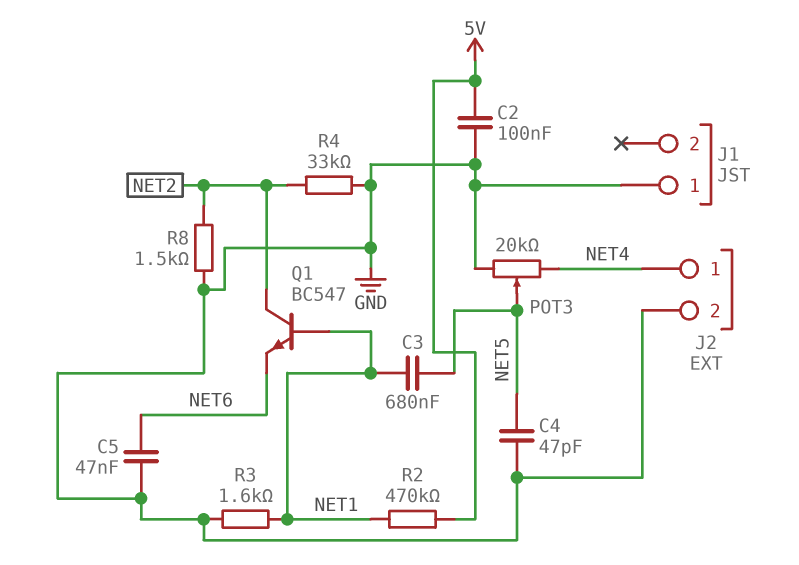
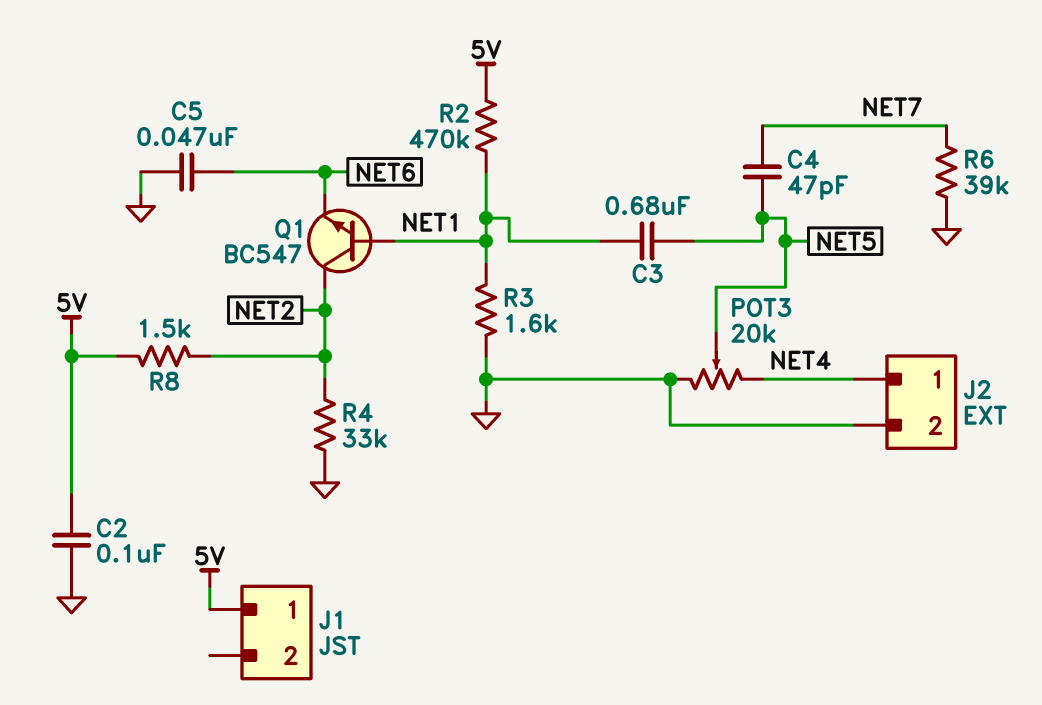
C4: 47pF (GND, NET5) -> 47pF (NET5, NET7)
J1 pin 1: GND -> 5V
R6: none -> 39k (GND, NET7)
R8: 1.5k (GND, NET2) -> 1.5k (5V, NET2)

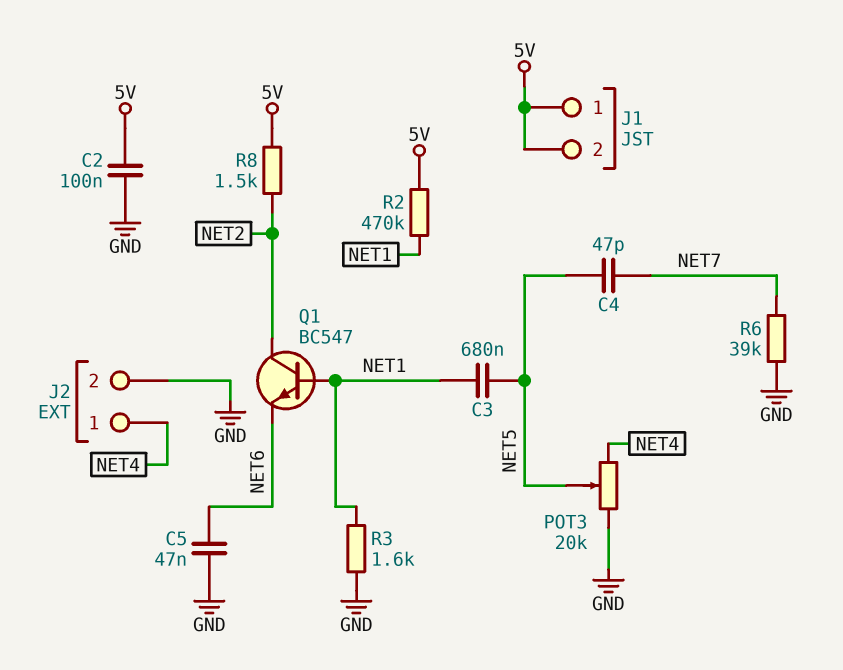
J1 pin 2: none -> 5V
R4: 33k (GND, NET2) -> none

